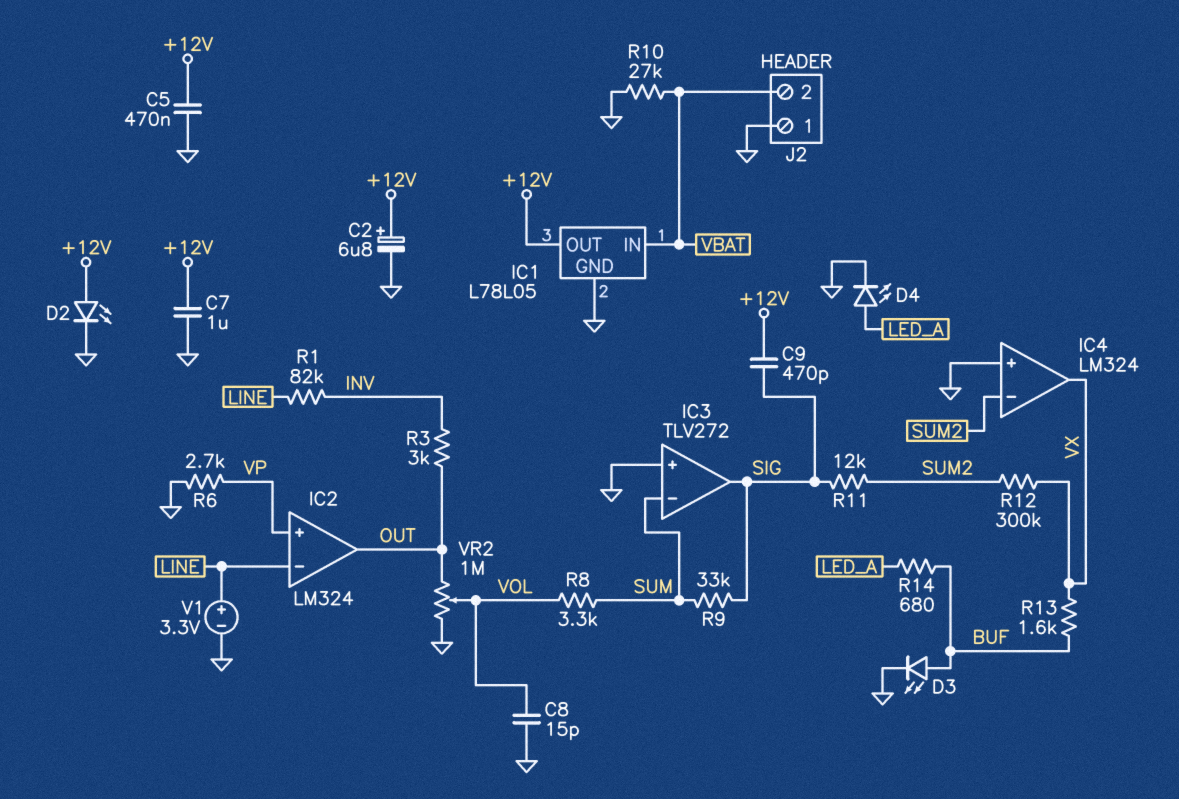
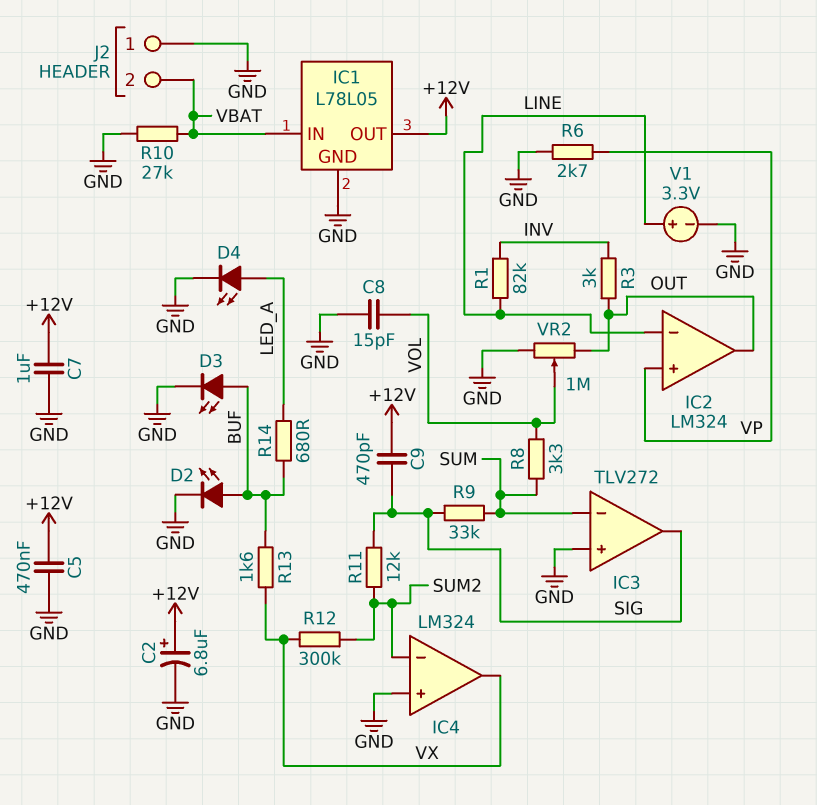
D2: LED (A +12V, K GND) -> LED (A BUF, K GND)

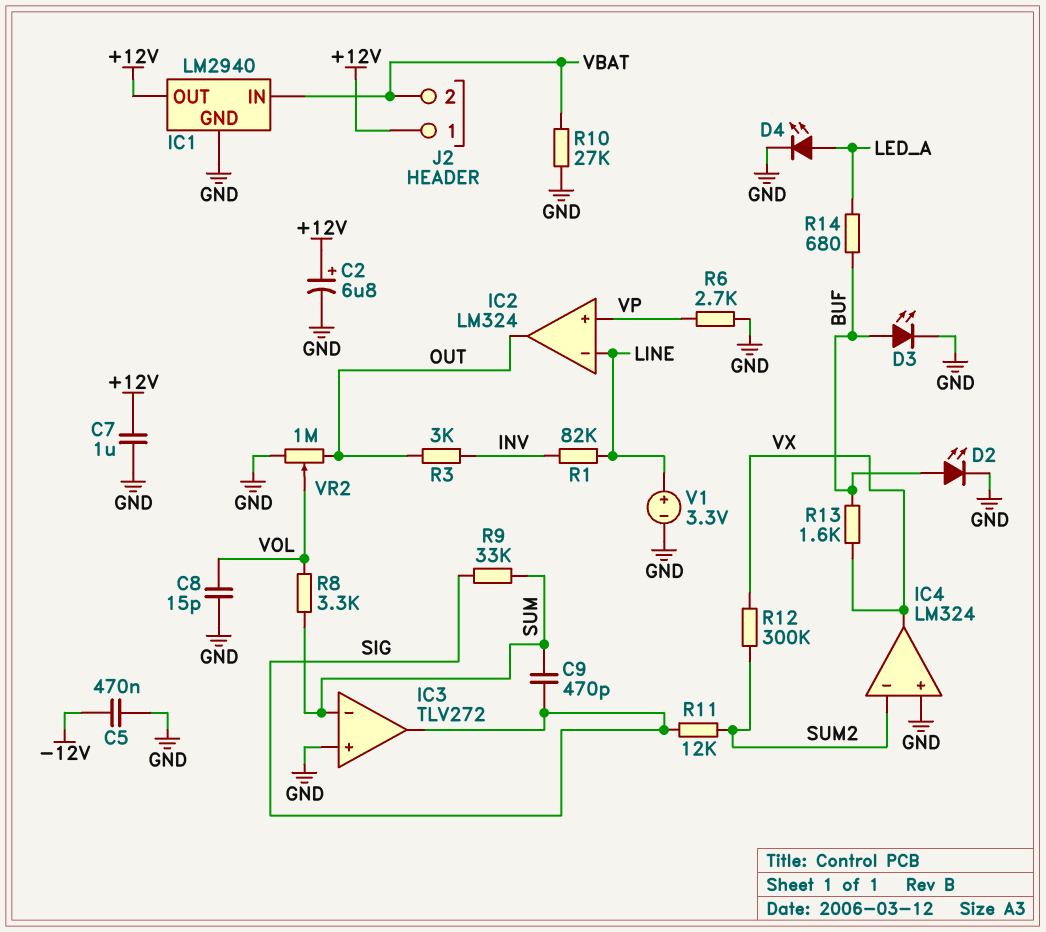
C5: 470nF (+12V, GND) -> 470nF (-12V, GND)
C9: 470pF (+12V, SIG) -> 470pF (SIG, SUM)
IC1: L78L05 -> LM2940
J2 pin 1: GND -> +12V

